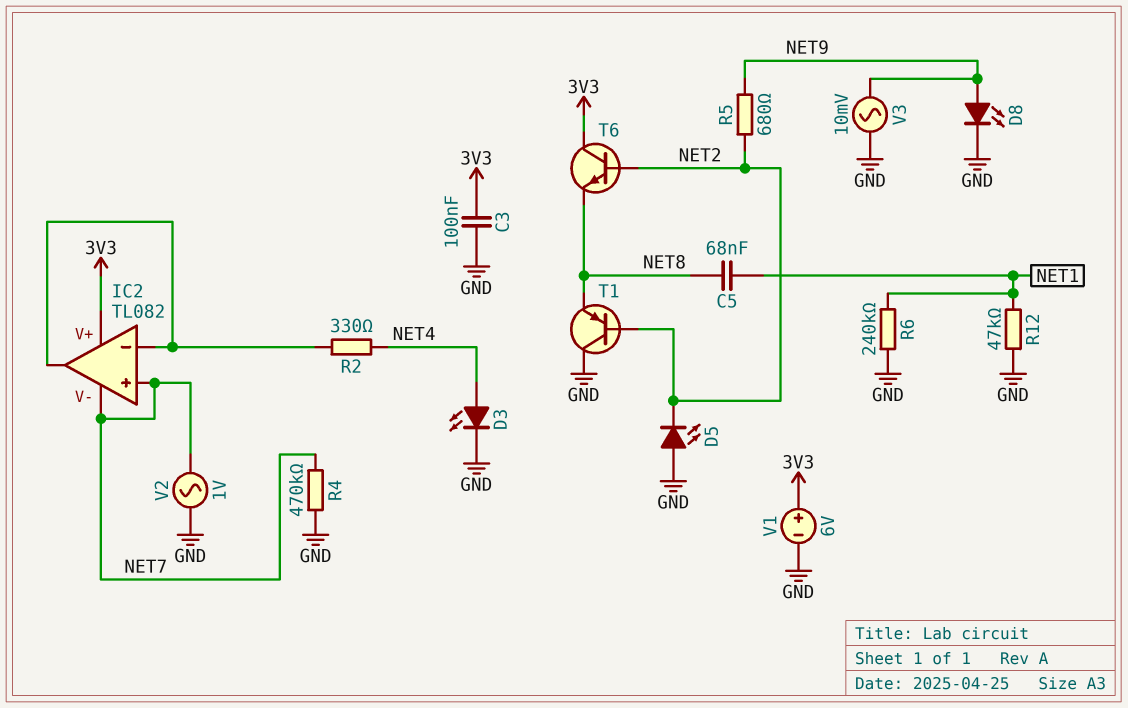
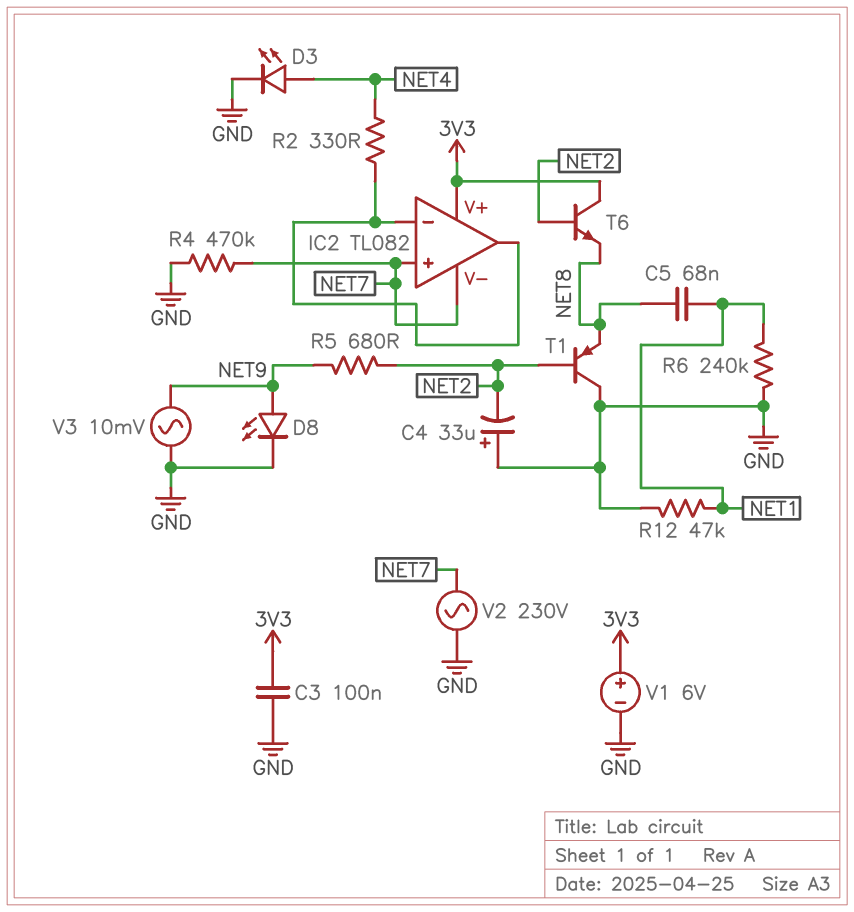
C4: none -> 33uF (plus GND, minus NET2)
D5: LED (A GND, K NET2) -> none
V2: AC 1V (GND, NET7) -> AC 230V (GND, NET7)

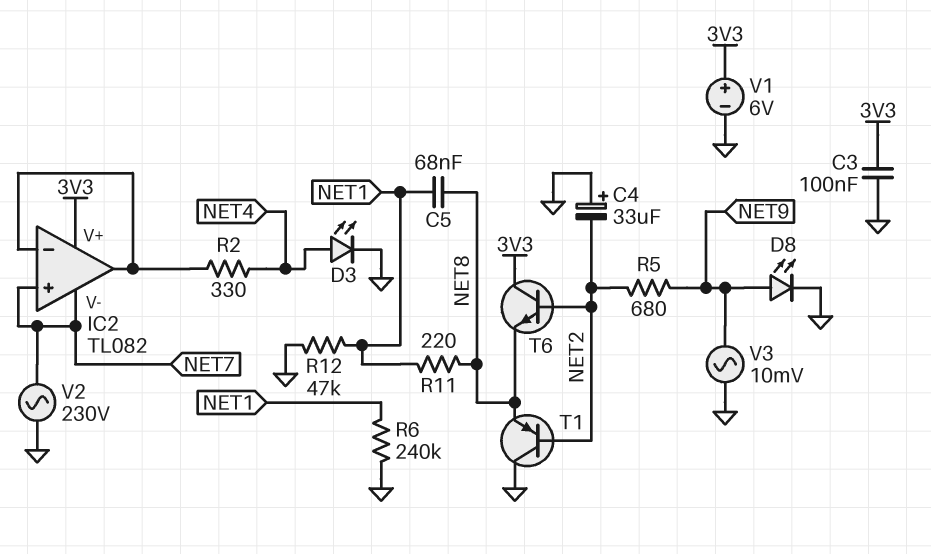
R4: 470k (GND, NET7) -> none
R11: none -> 220 (NET1, NET8)

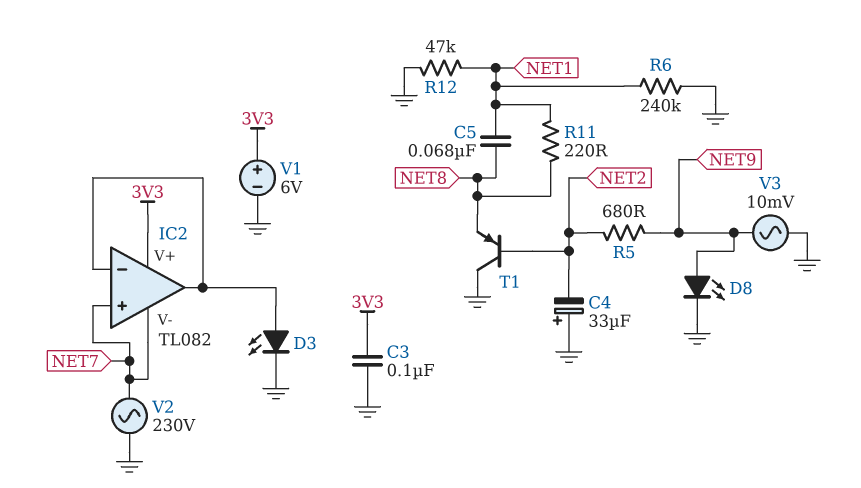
D3: LED (A NET4, K GND) -> LED (A IC2/in-, K GND)
R2: 330 (IC2/in-, NET4) -> none
T6: NPN (B NET2, C 3V3, E NET8) -> none

